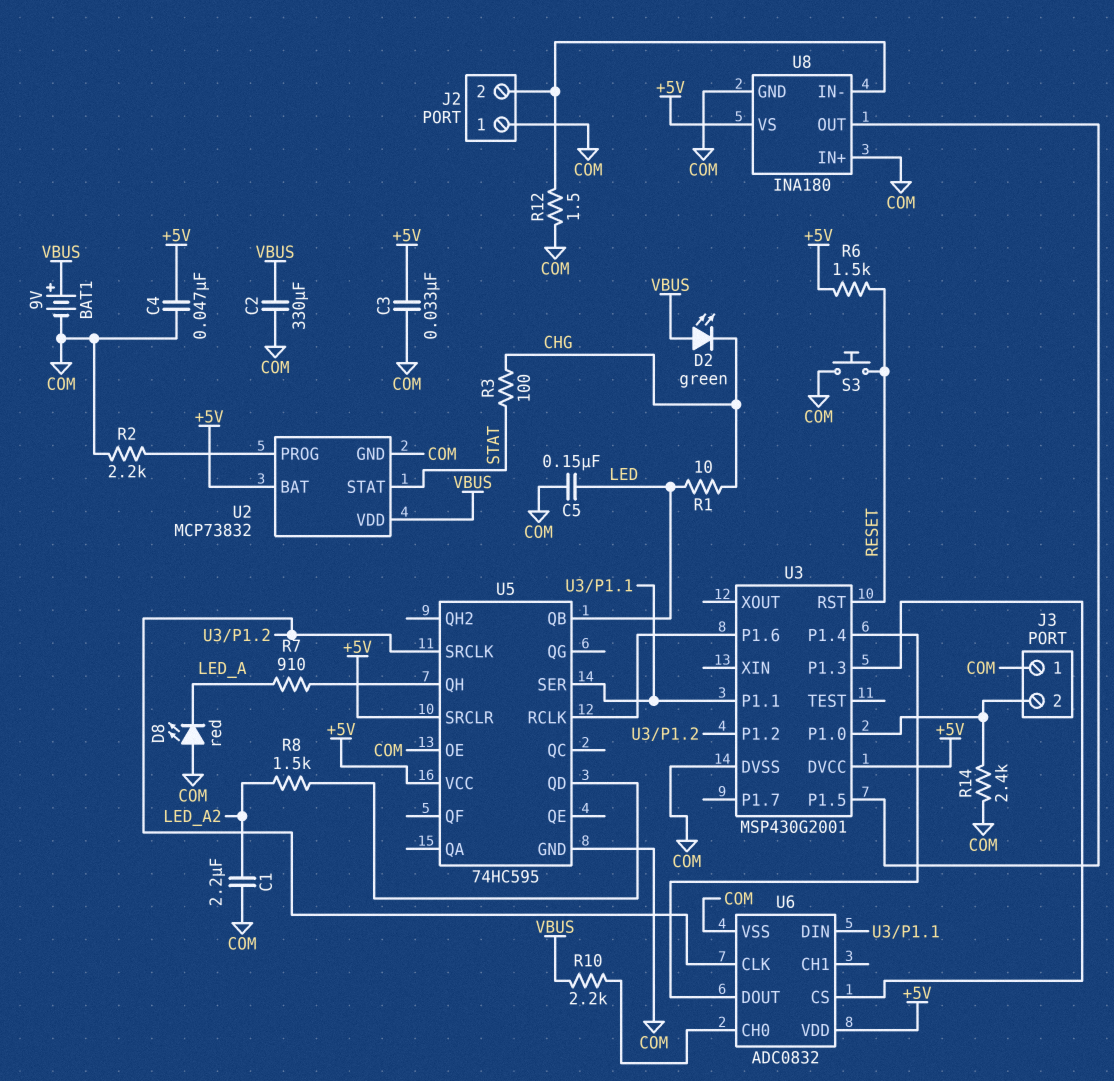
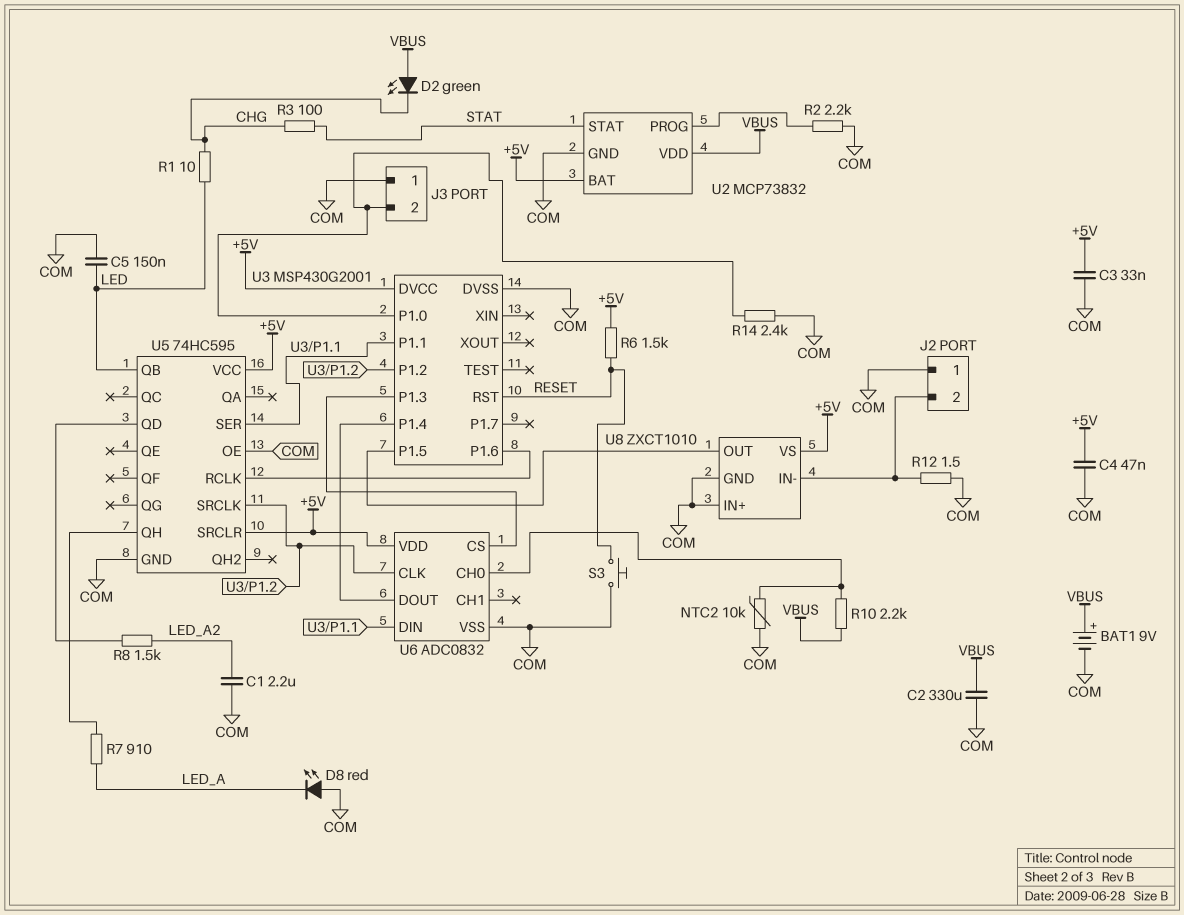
NTC2: none -> 10k (COM, U6/CH0)
U8: INA180 -> ZXCT1010

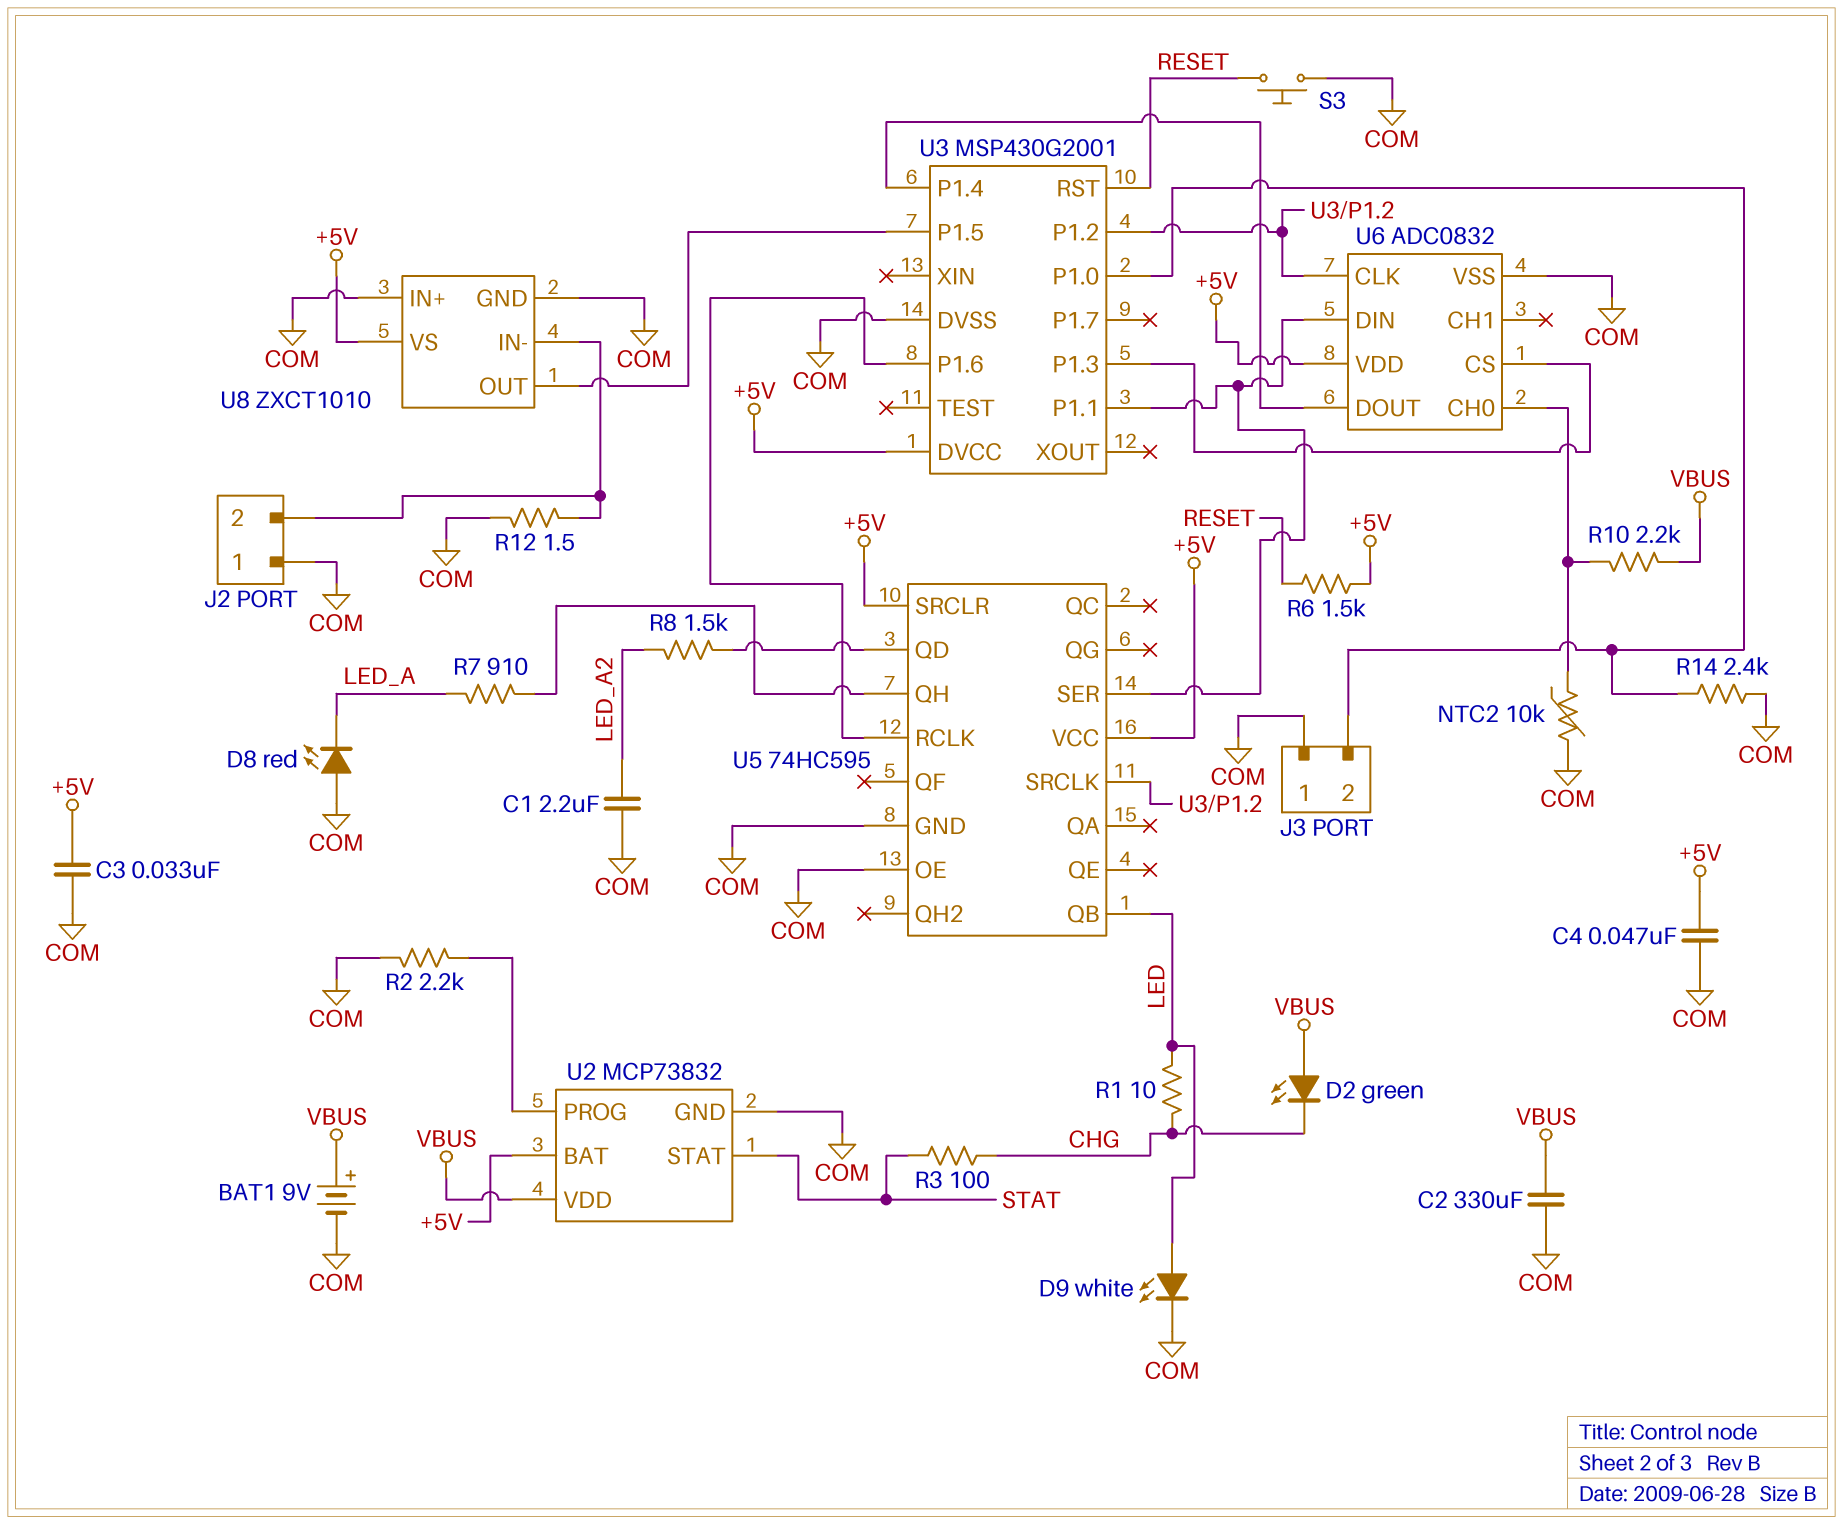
C5: 150nF (COM, LED) -> none
D9: none -> LED white (A LED, K COM)

